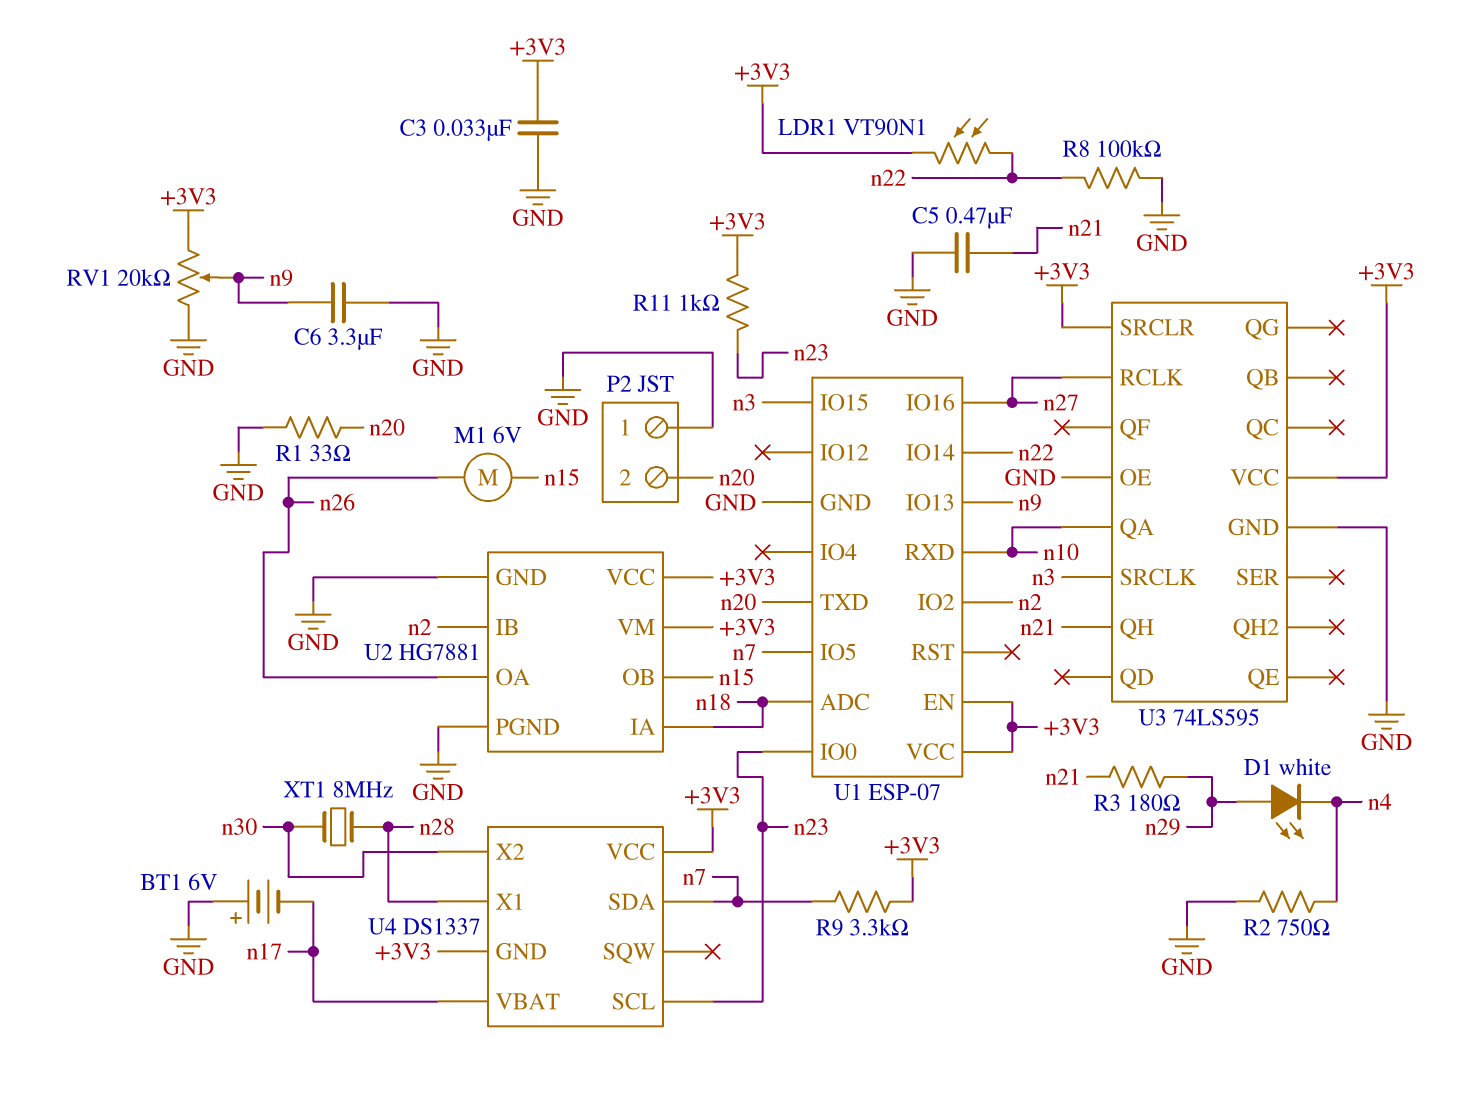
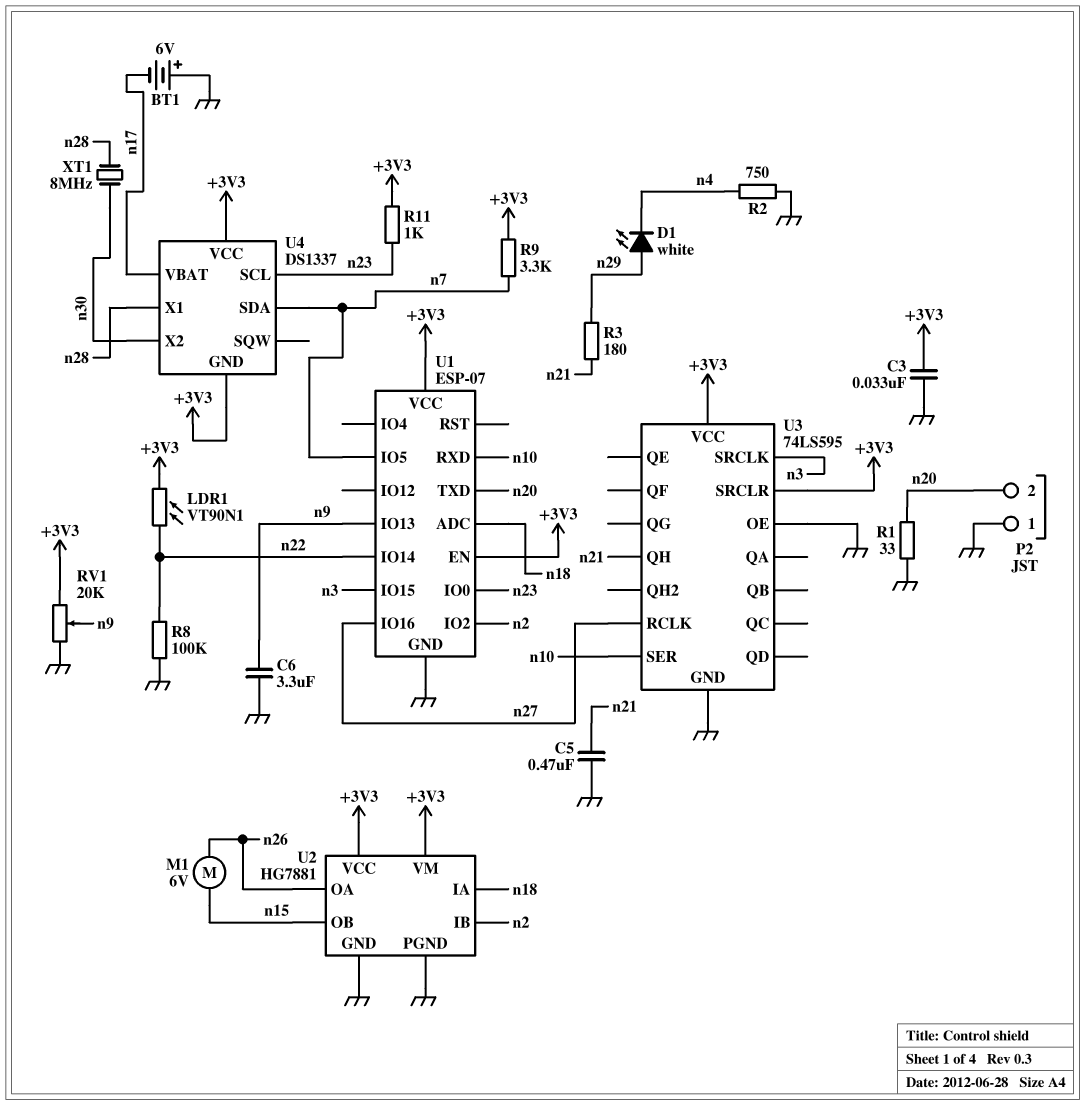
U3 pin QA: n10 -> none
U3 pin SER: none -> n10

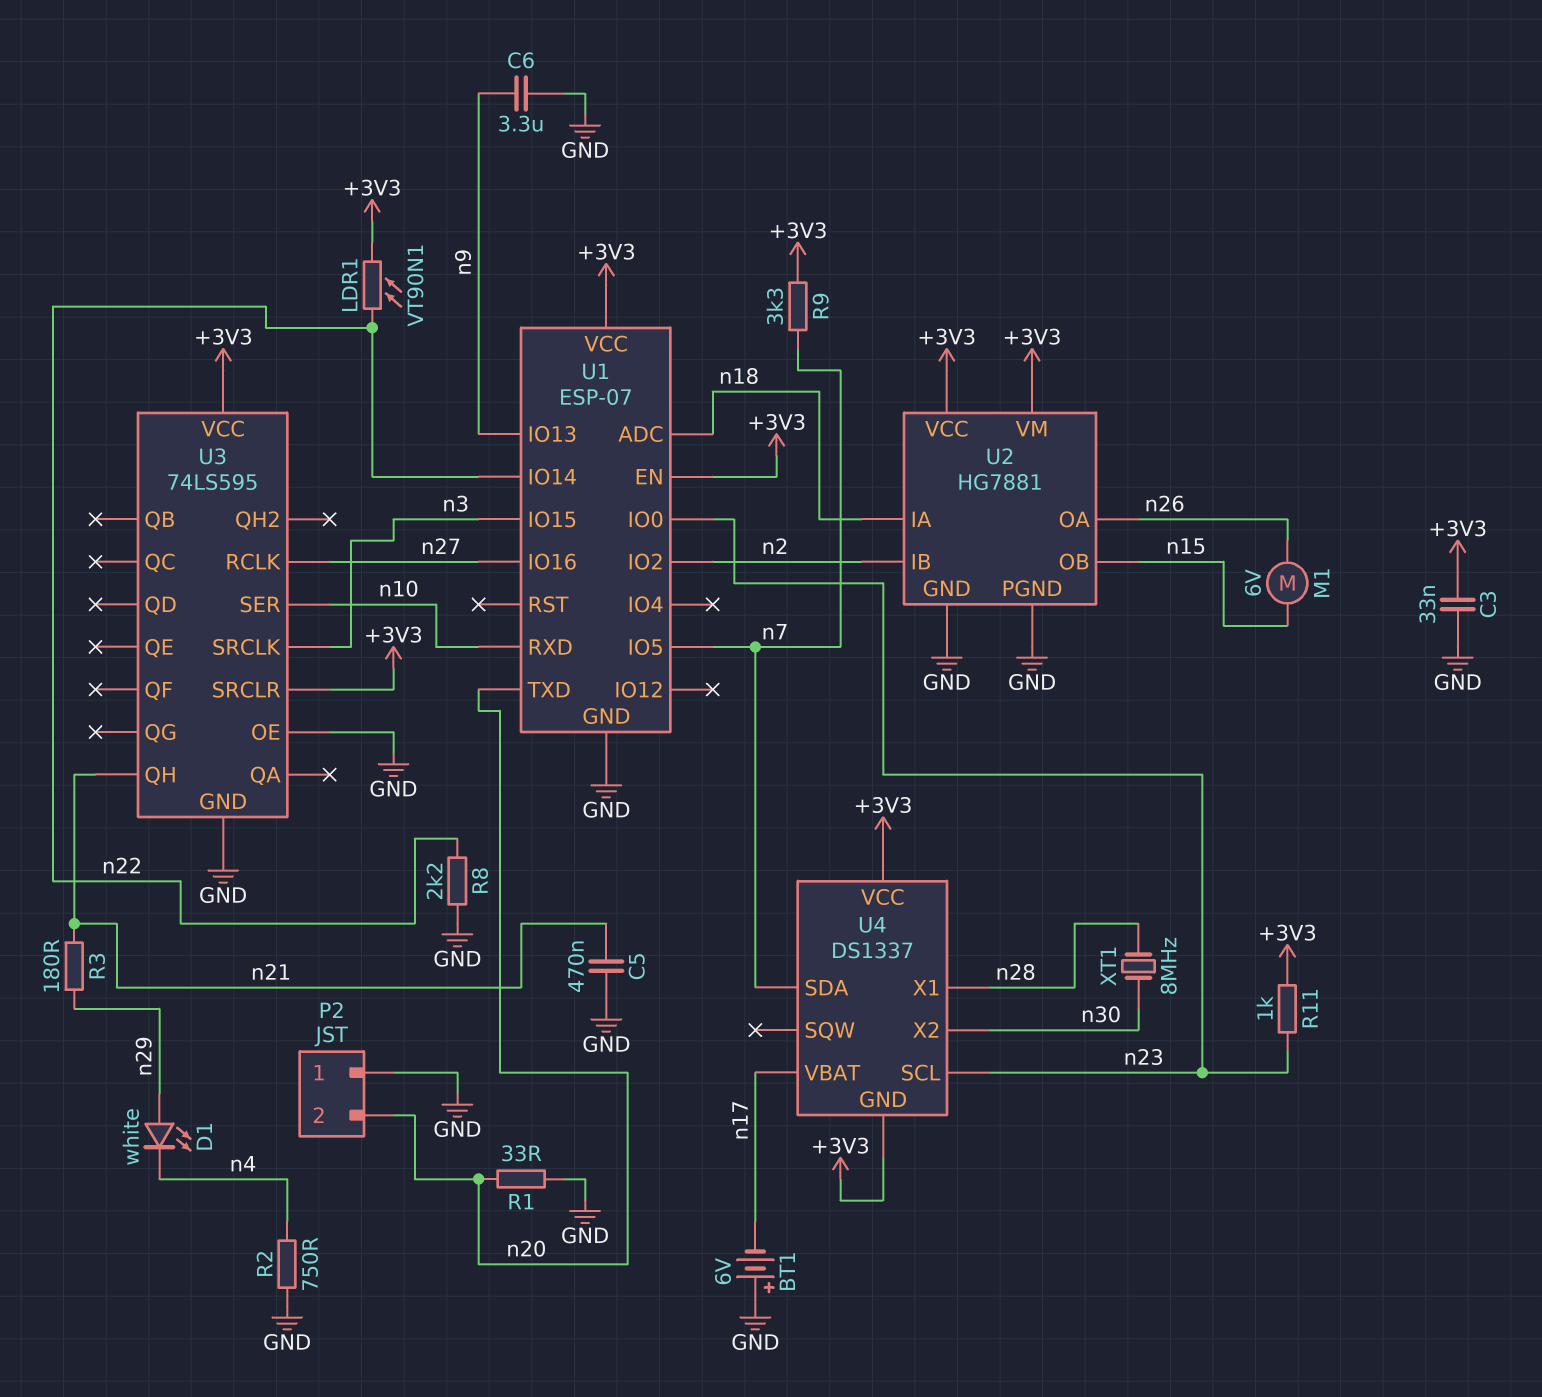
R8: 100k (GND, n22) -> 2.2k (GND, n22)
RV1: 20k (+3V3, GND, wiper n9) -> none

